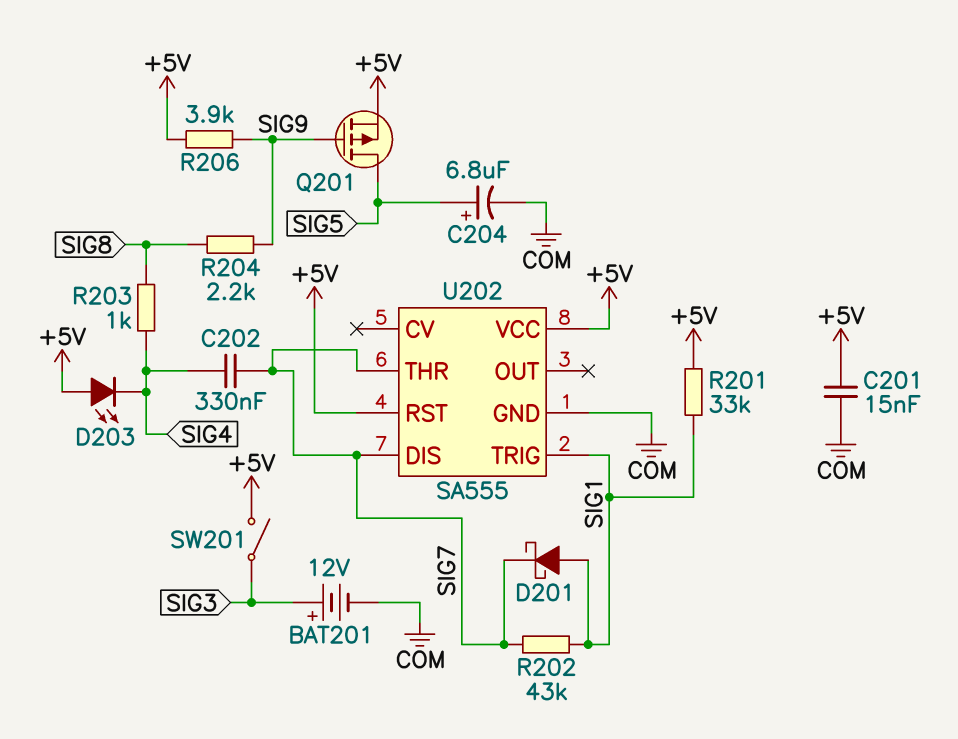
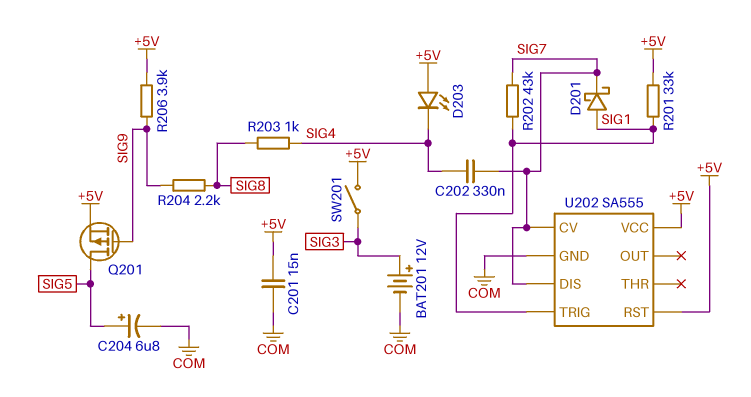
U202 pin CV: none -> SIG7
U202 pin THR: SIG7 -> none

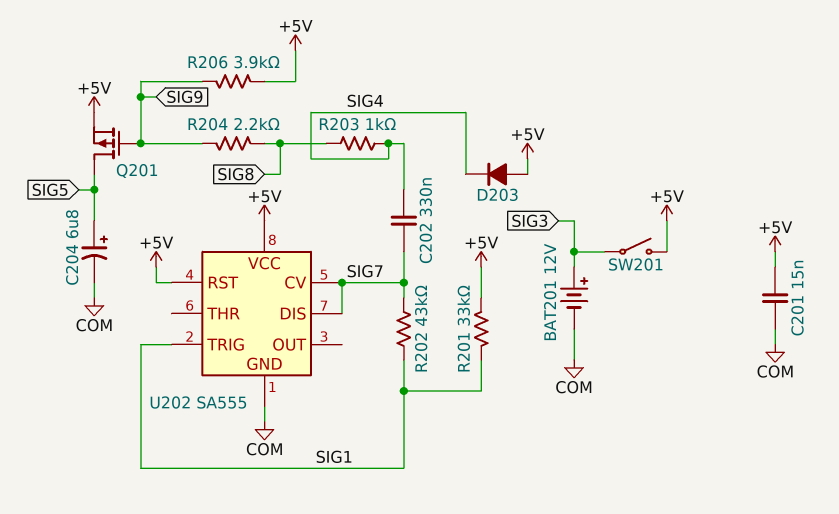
D201: schottky (A SIG1, K SIG7) -> none
D203: LED (A +5V, K SIG4) -> diode (A +5V, K SIG4)

